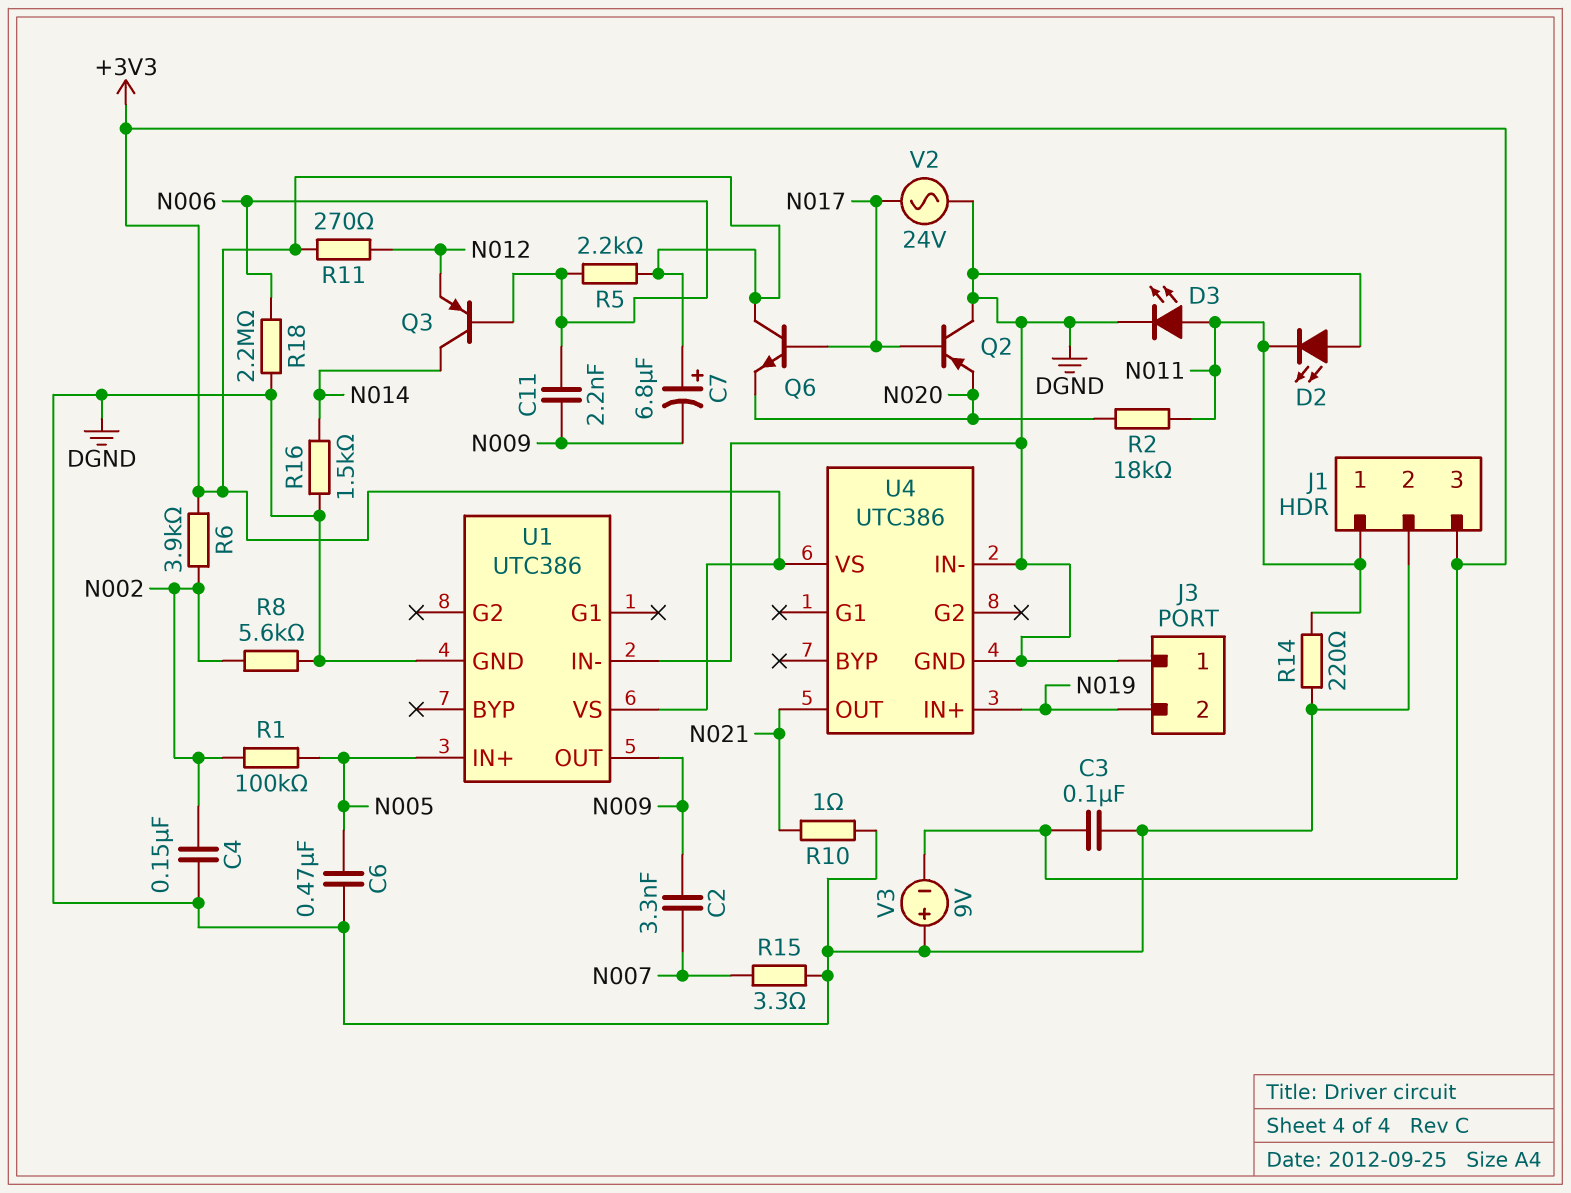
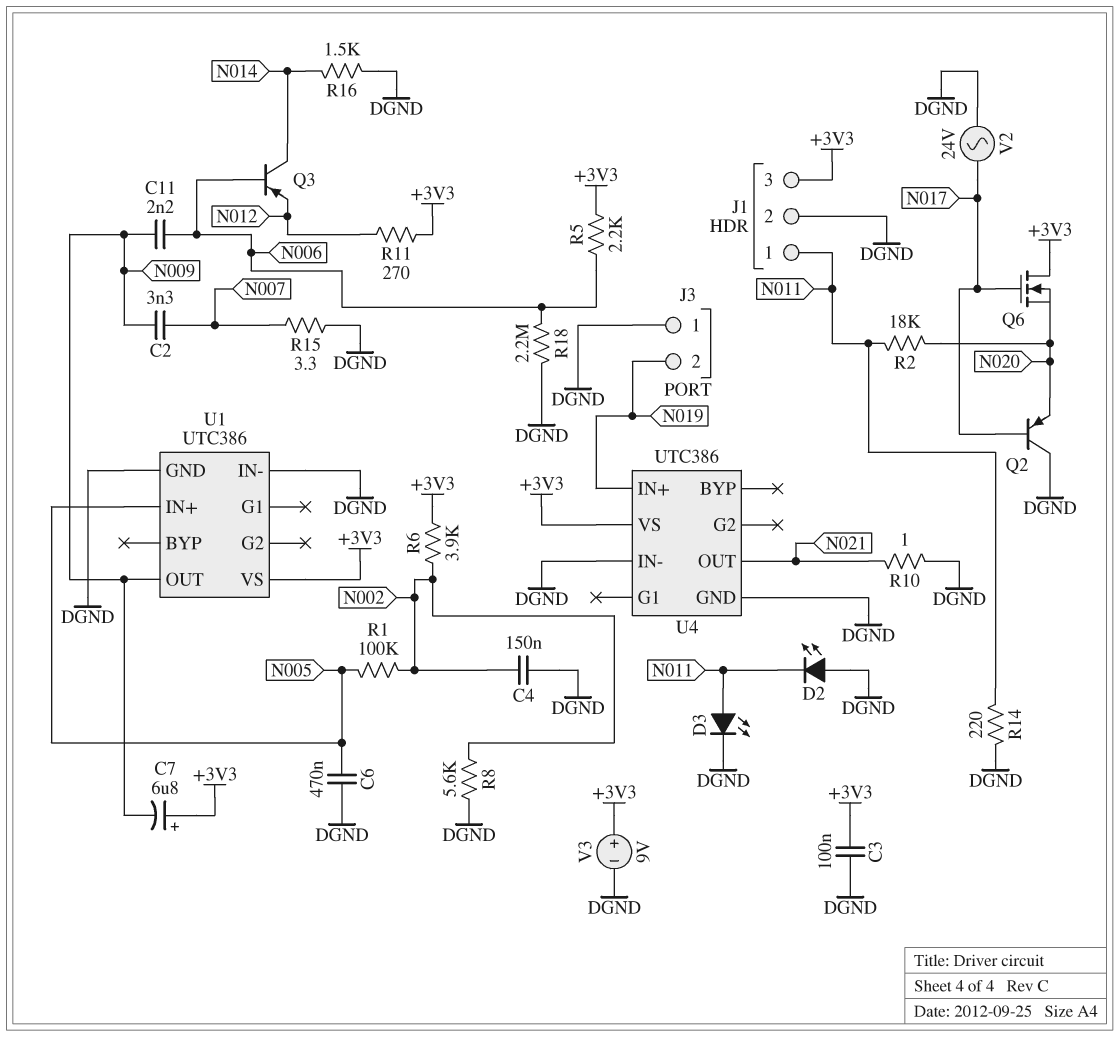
Q6: NPN (B N017, C +3V3, E N020) -> NMOS (G N017, D +3V3, S N020)
V3: 9V (plus DGND, minus +3V3) -> 9V (plus +3V3, minus DGND)

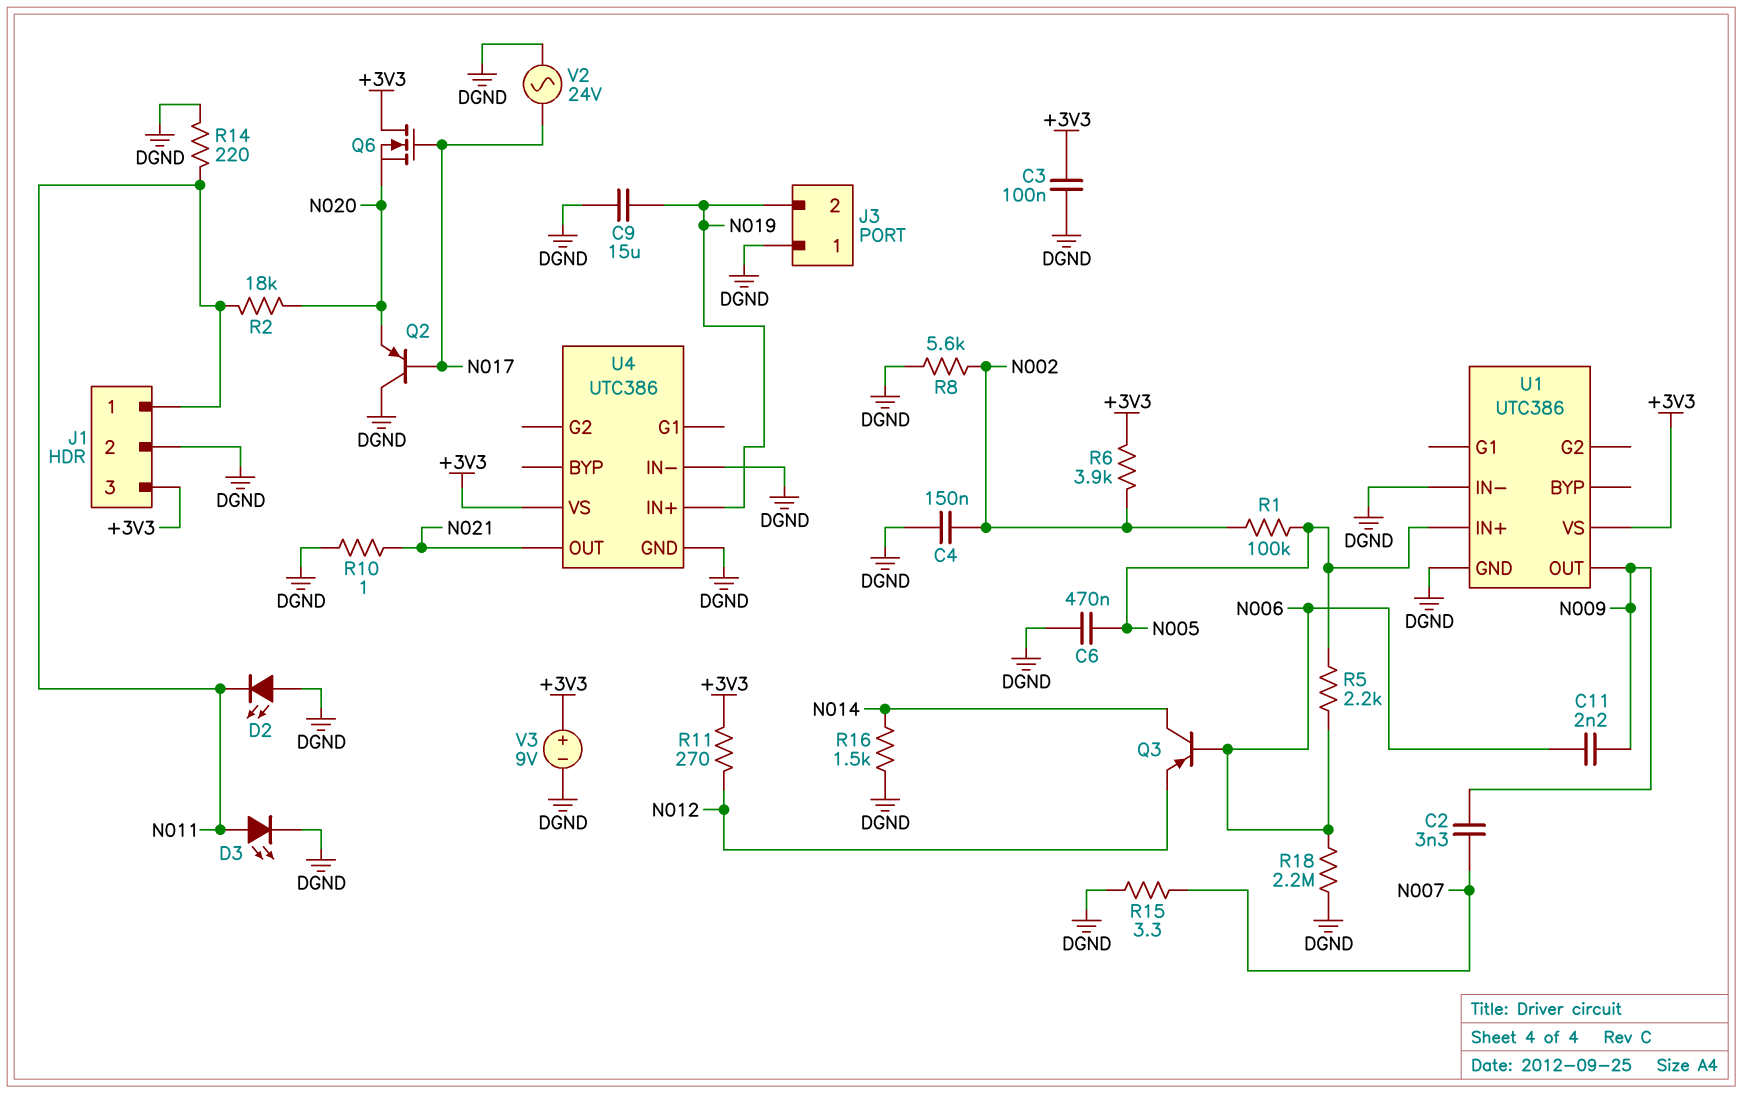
C7: 6.8uF (plus +3V3, minus N009) -> none
C9: none -> 15uF (DGND, N019)
R5: 2.2k (+3V3, N006) -> 2.2k (N005, N006)

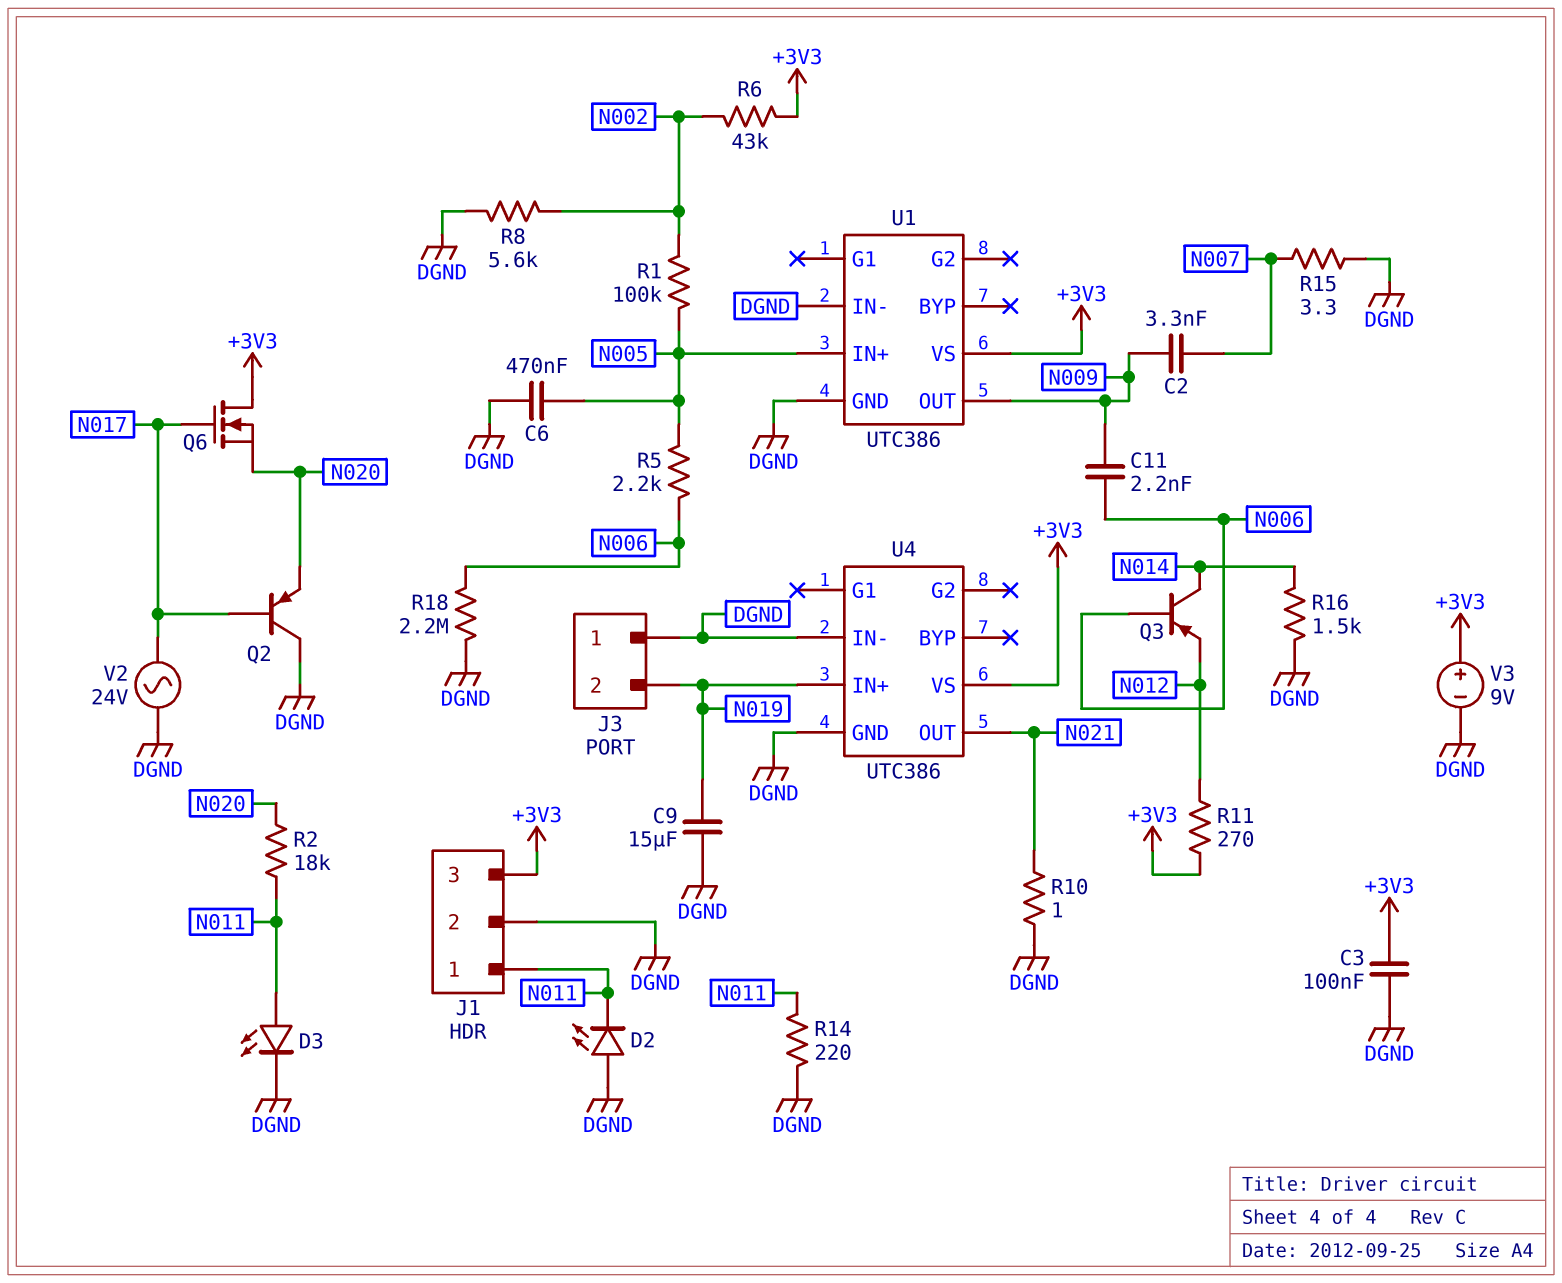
C4: 150nF (DGND, N002) -> none
R6: 3.9k (+3V3, N002) -> 43k (+3V3, N002)

